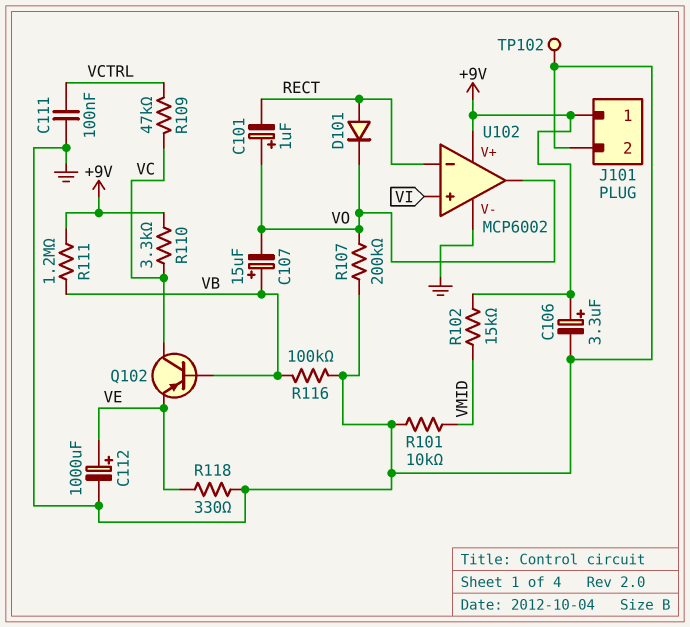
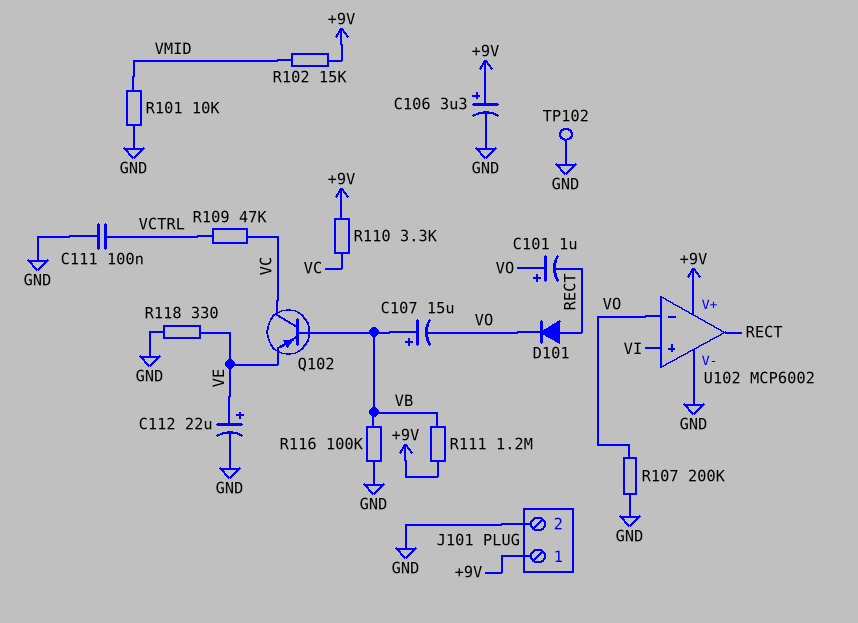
C112: 1000uF (plus VE, minus GND) -> 22uF (plus VE, minus GND)
U102 pin in-: RECT -> VO
U102 pin out: VO -> RECT

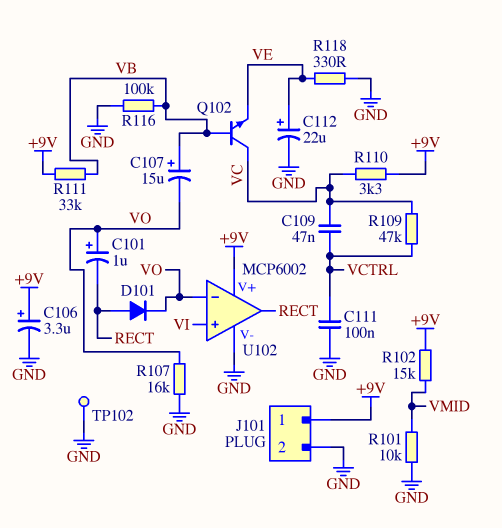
C109: none -> 47nF (VC, VCTRL)
Q102: PNP (B VB, C VC, E VE) -> NPN (B VB, C VC, E VE)
R107: 200k (GND, VO) -> 16k (GND, VO)
R111: 1.2M (+9V, VB) -> 33k (+9V, VB)

